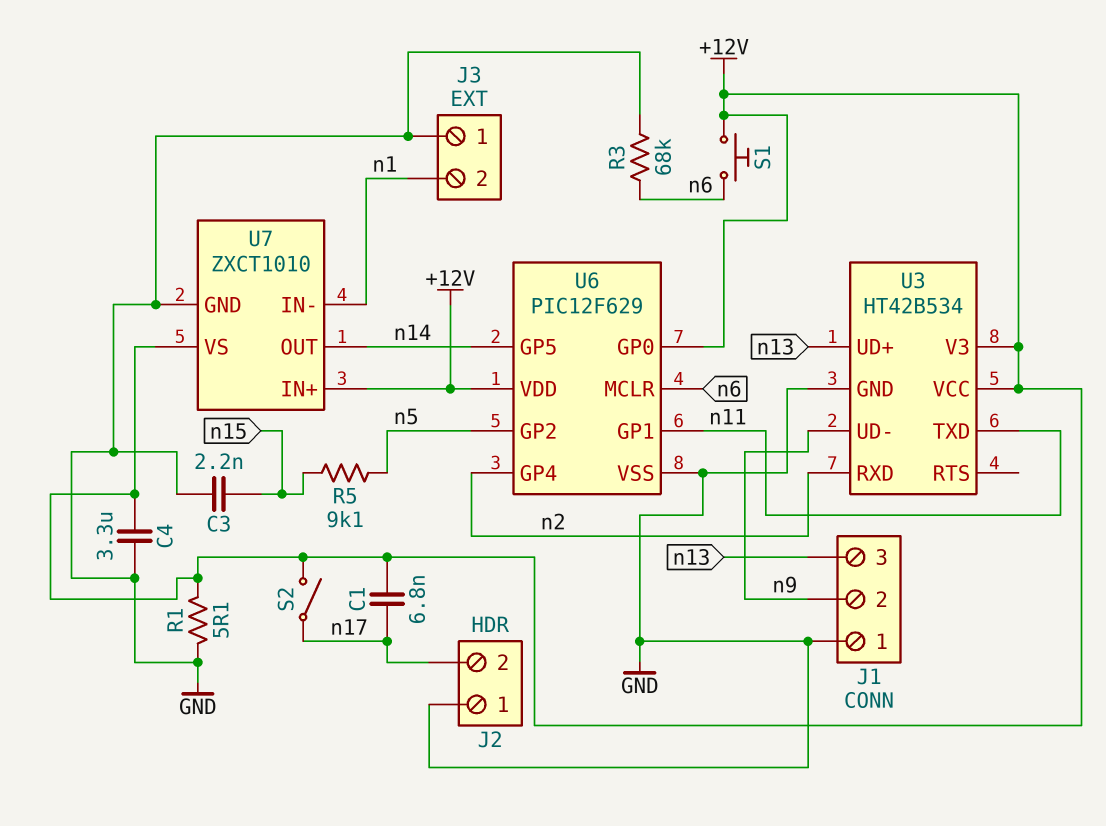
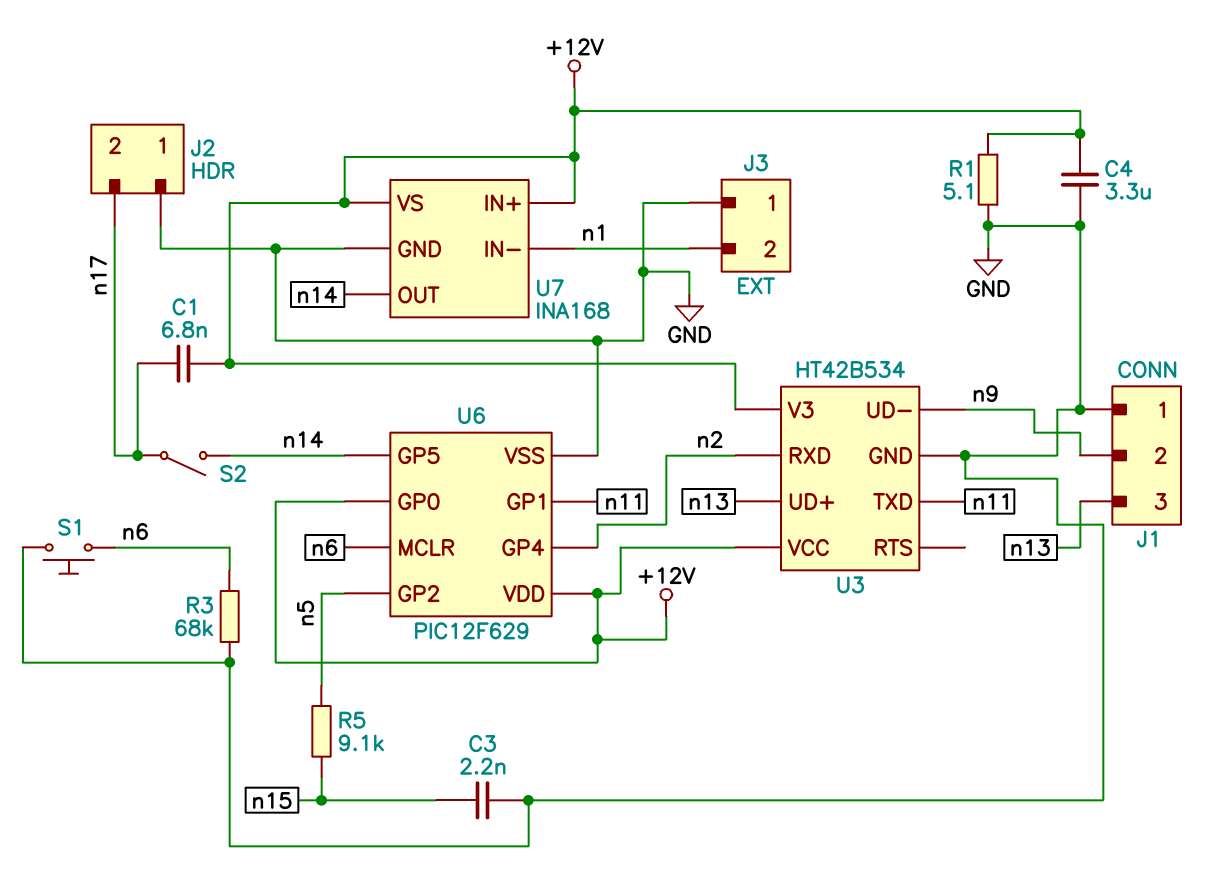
S1: button (+12V, n6) -> button (GND, n6)
S2: switch (+12V, n17) -> switch (n14, n17)
U7: ZXCT1010 -> INA168

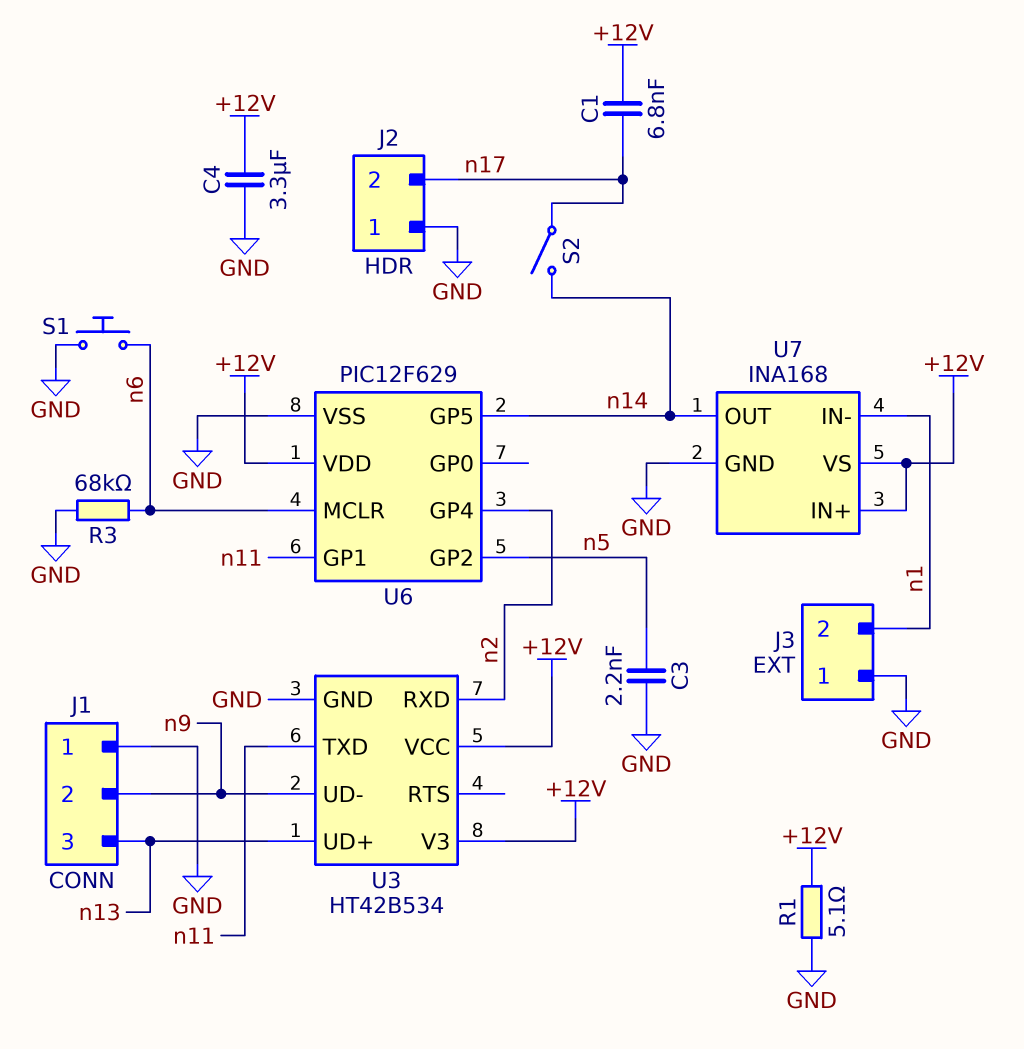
C3: 2.2nF (GND, n15) -> 2.2nF (GND, n5)
R5: 9.1k (n5, n15) -> none
U6 pin GP0: +12V -> none

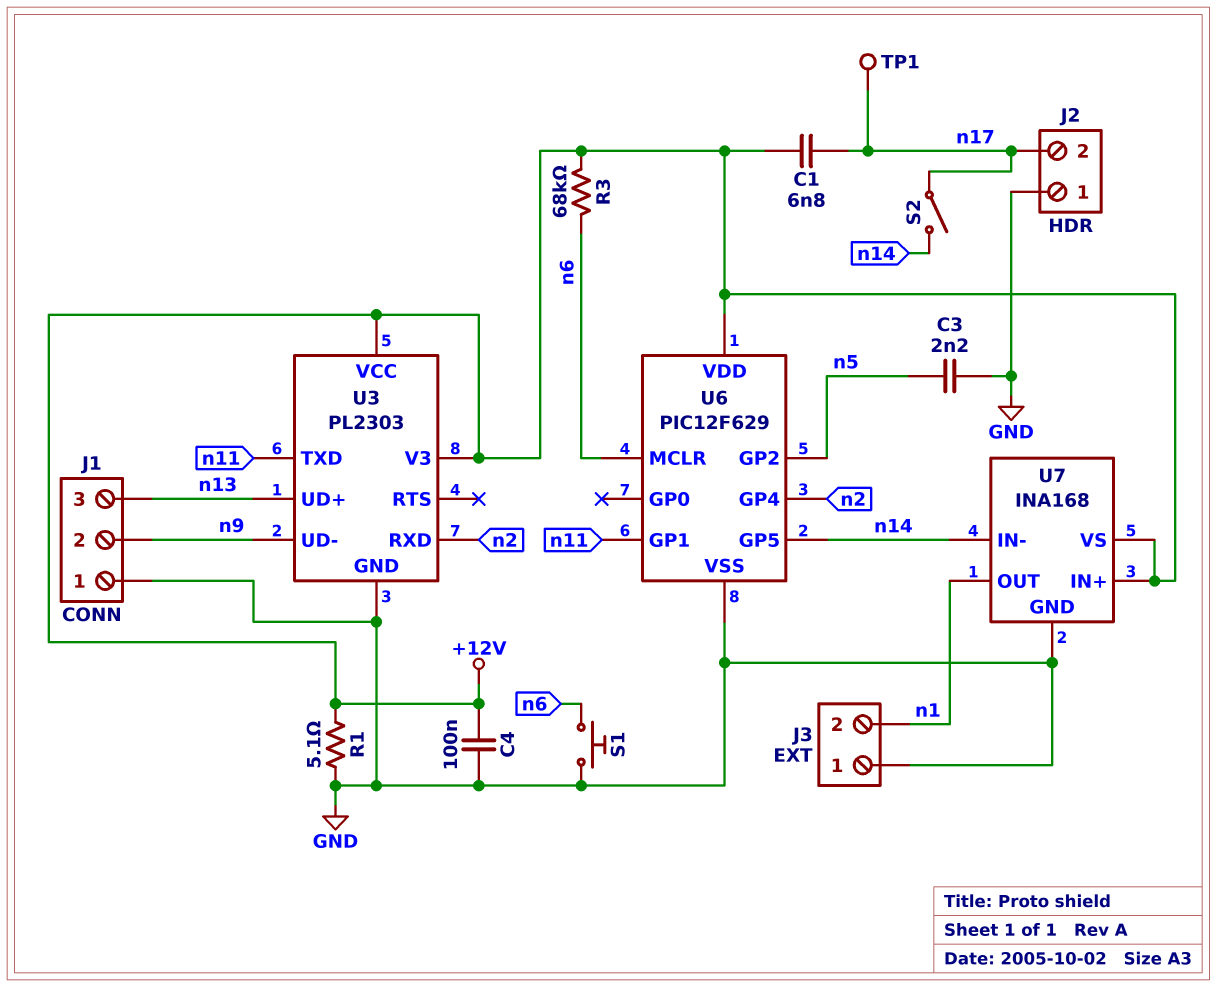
C4: 3.3uF (+12V, GND) -> 100nF (+12V, GND)
R3: 68k (GND, n6) -> 68k (+12V, n6)
TP1: none -> test point (n17)
U3: HT42B534 -> PL2303
U7 pin IN-: n1 -> n14
U7 pin OUT: n14 -> n1

